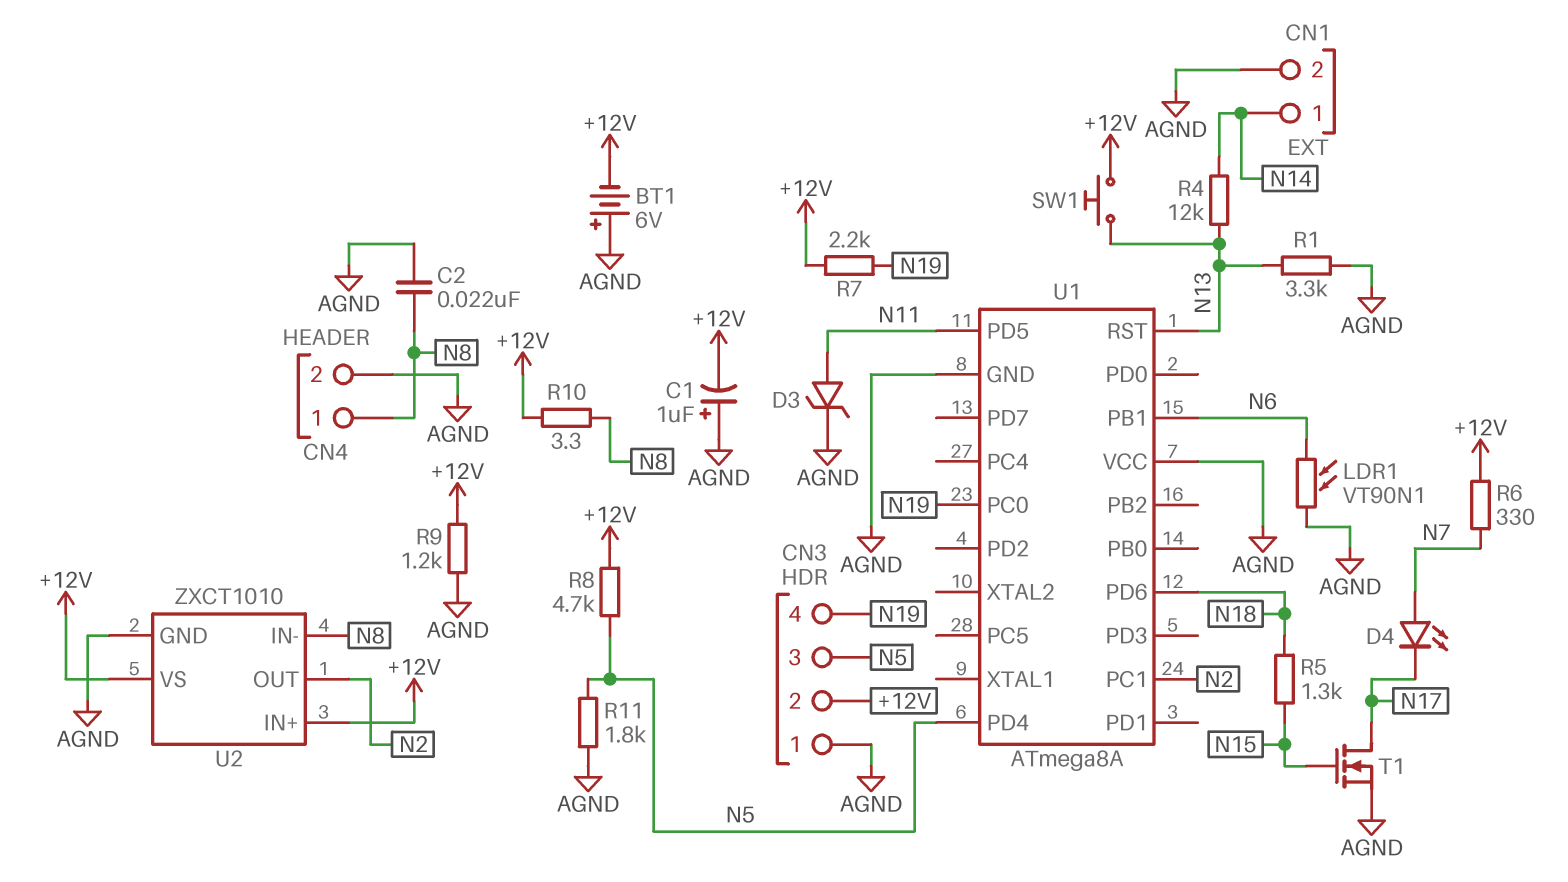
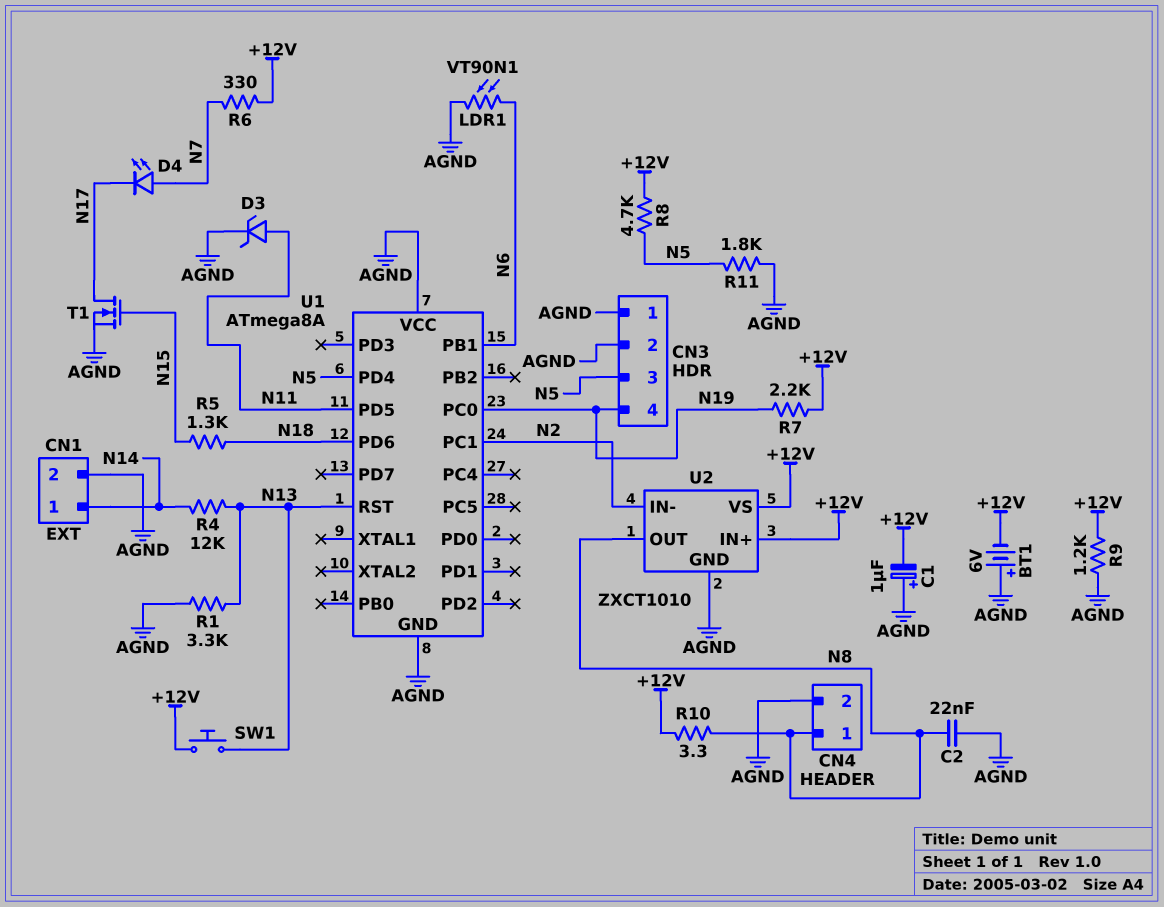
CN3 pin 2: +12V -> AGND
U2 pin IN-: N8 -> N2
U2 pin OUT: N2 -> N8

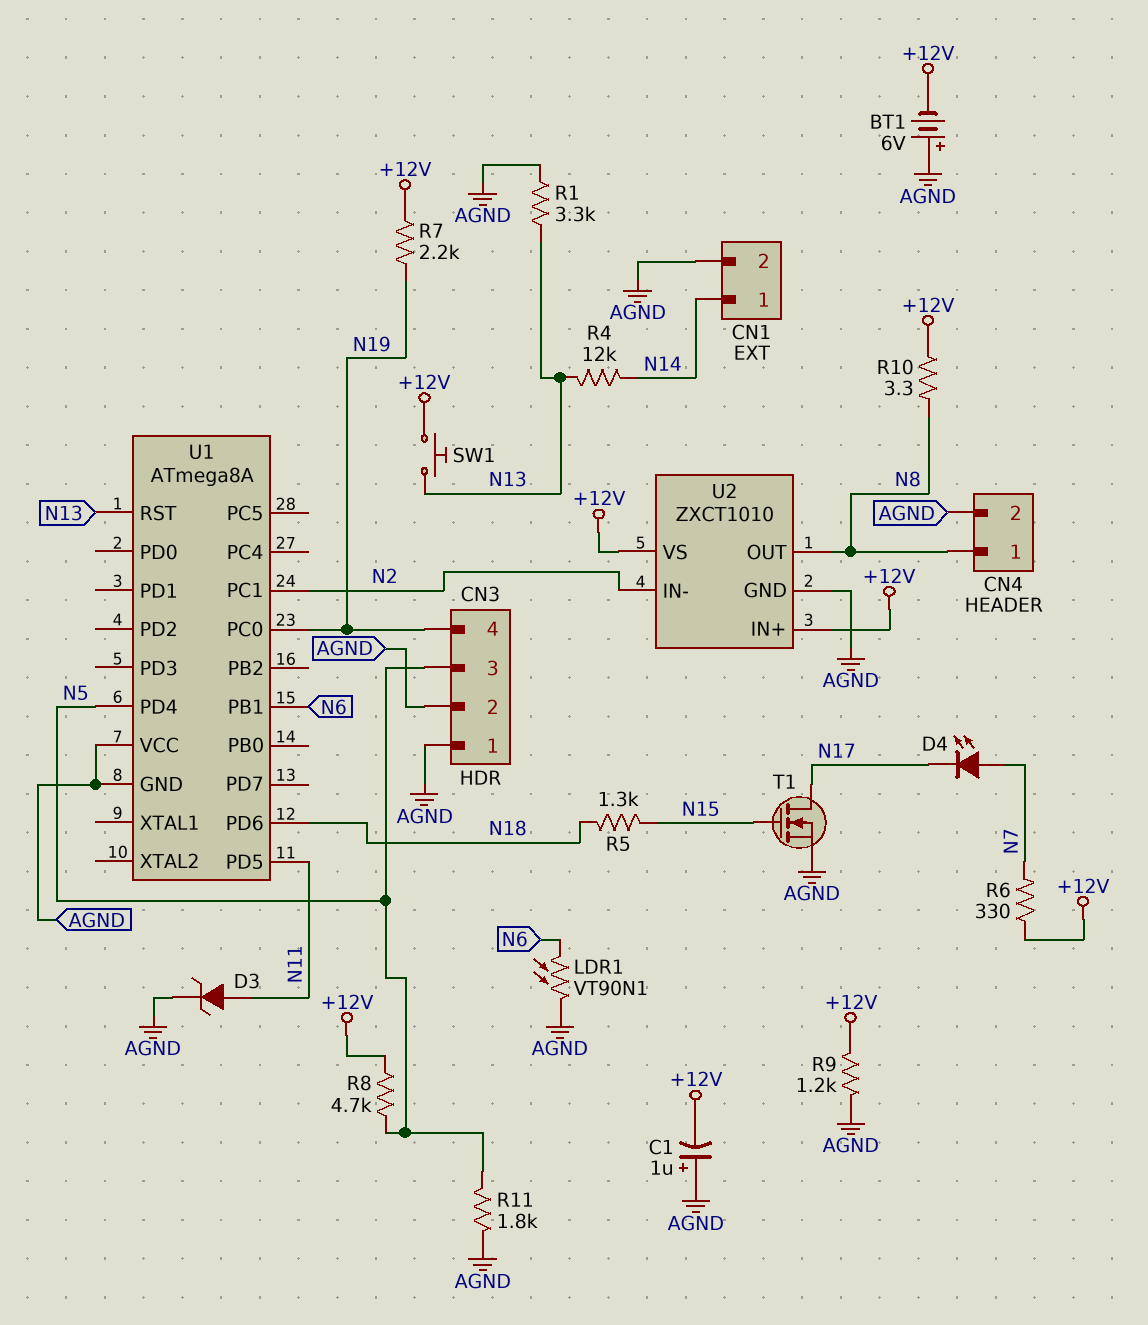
C2: 22nF (AGND, N8) -> none

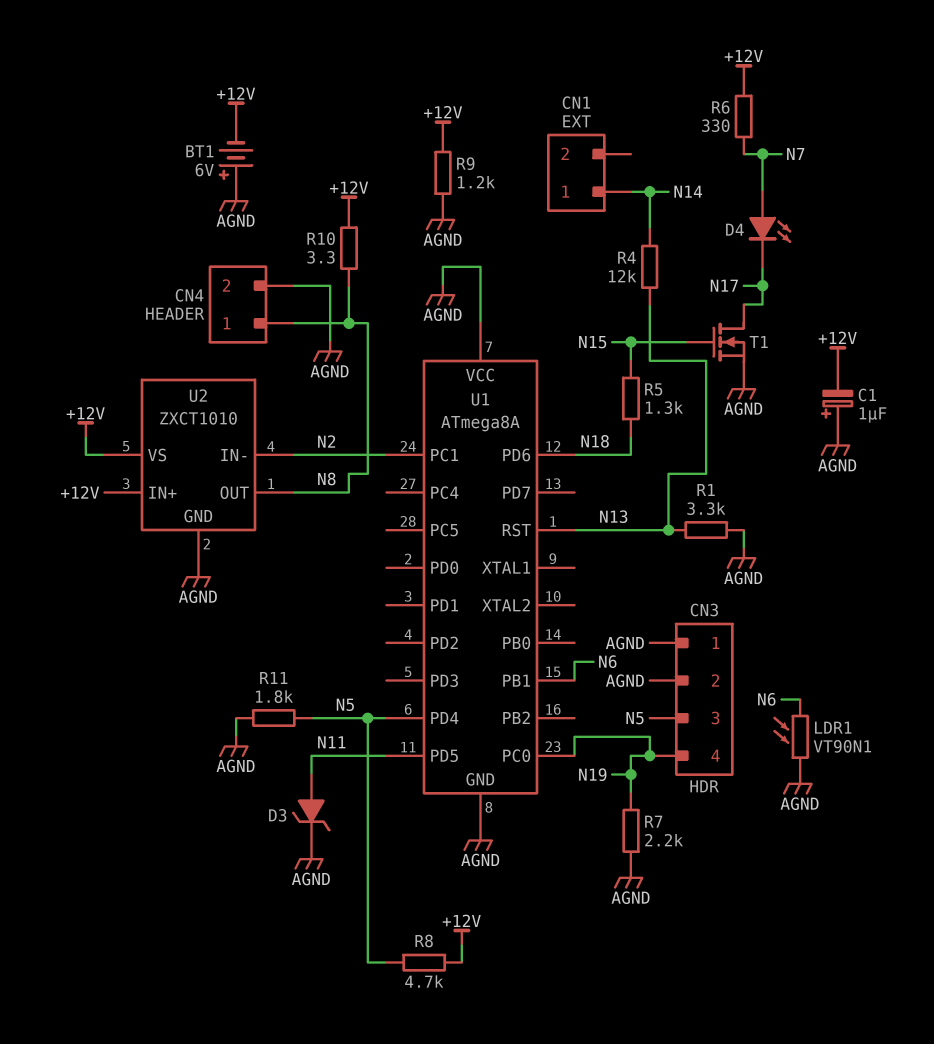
CN1 pin 2: AGND -> none
R7: 2.2k (+12V, N19) -> 2.2k (AGND, N19)
SW1: button (+12V, N13) -> none

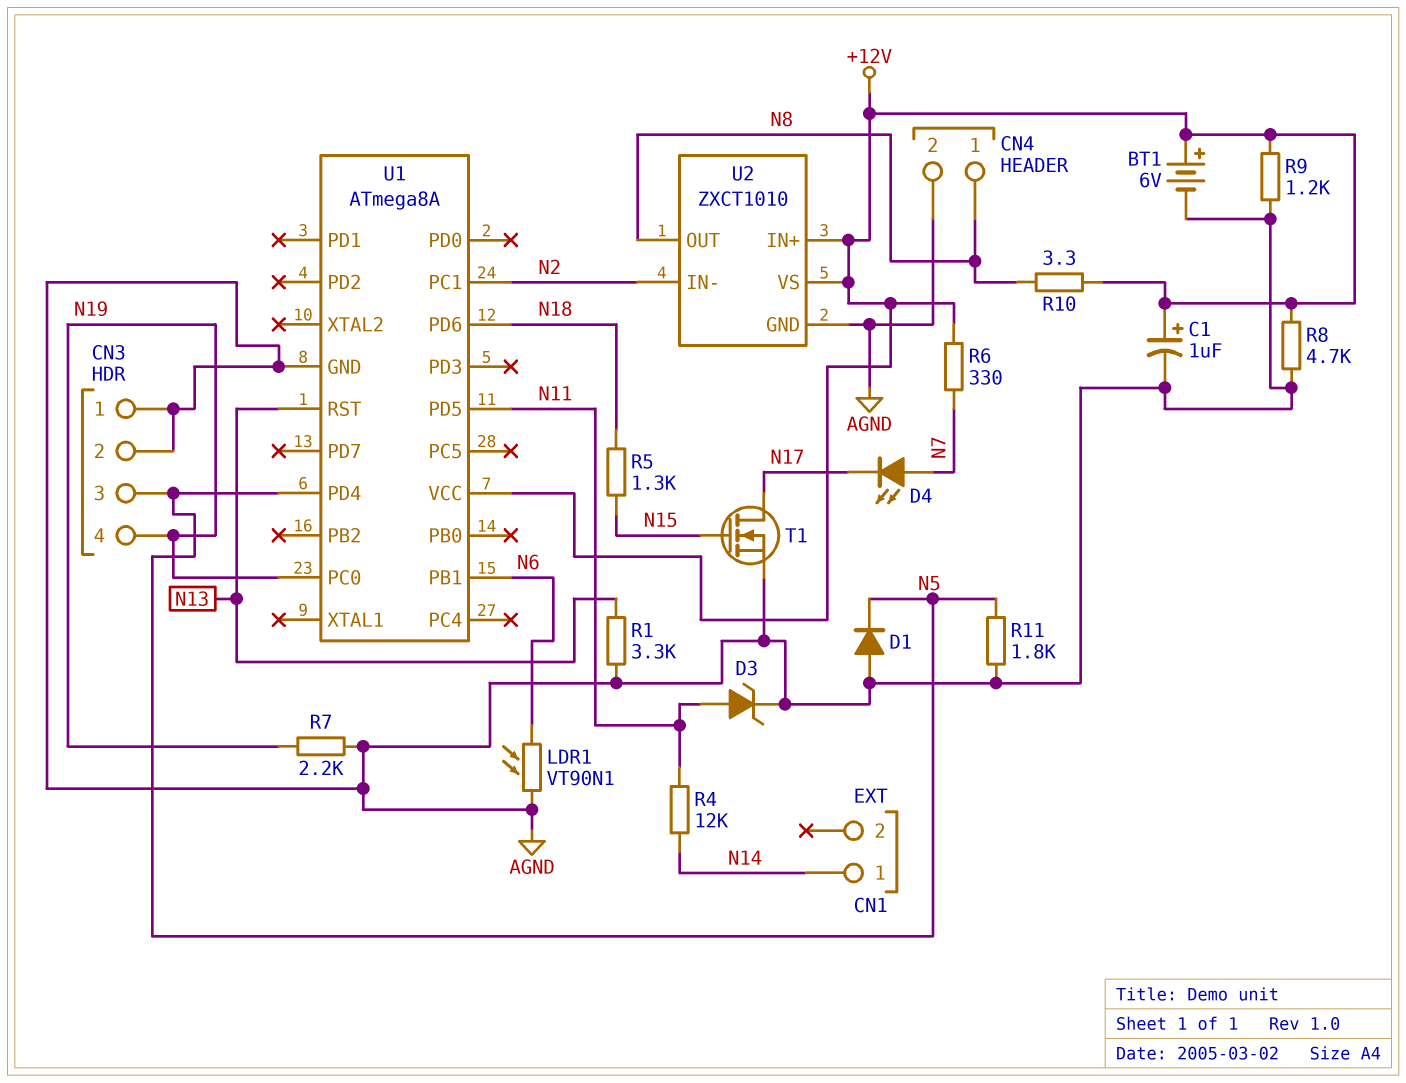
BT1: 6V (plus AGND, minus +12V) -> 6V (plus +12V, minus AGND)
C1: 1uF (plus AGND, minus +12V) -> 1uF (plus +12V, minus AGND)
D1: none -> diode (A AGND, K N5)
R4: 12k (N13, N14) -> 12k (N11, N14)
R8: 4.7k (+12V, N5) -> 4.7k (+12V, AGND)
U1 pin VCC: AGND -> +12V

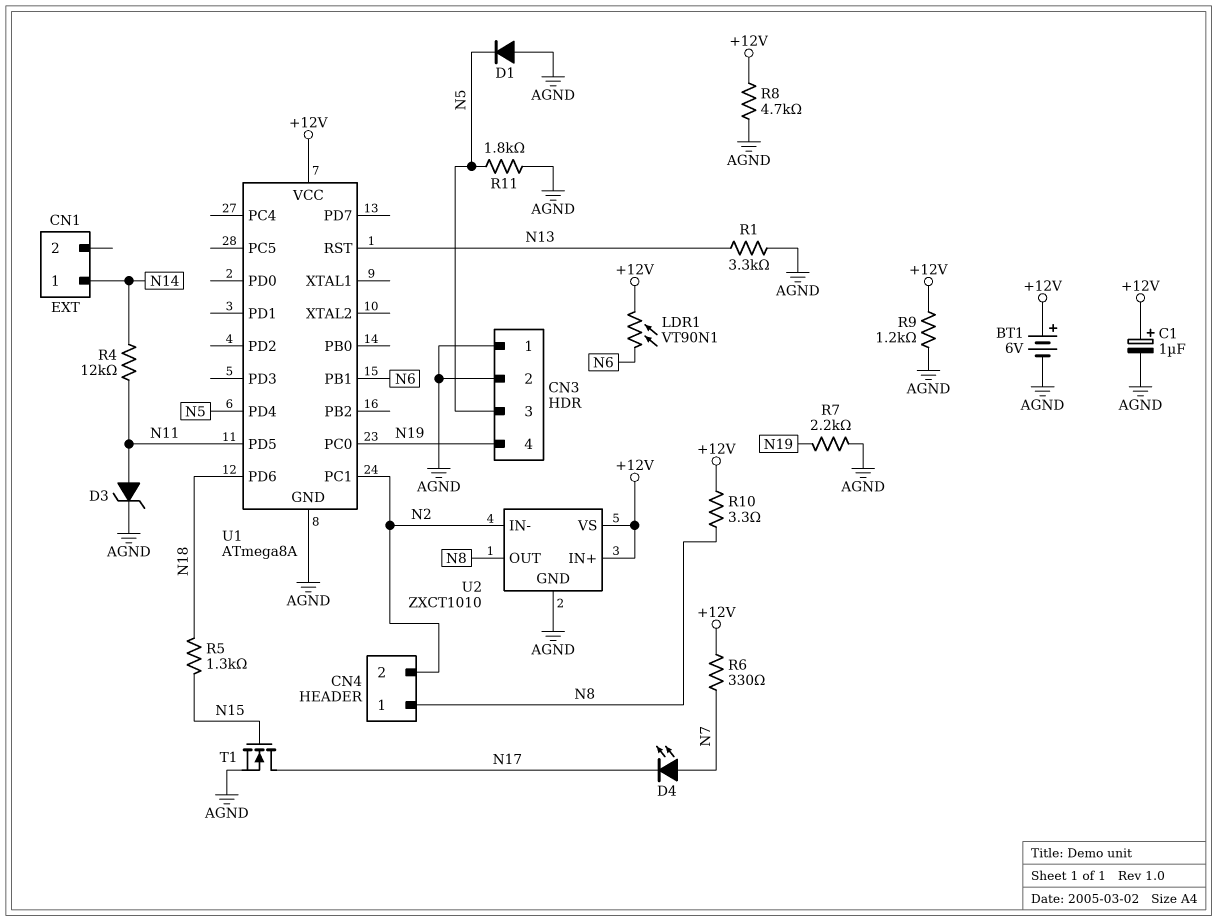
CN4 pin 2: AGND -> N2
LDR1: VT90N1 (AGND, N6) -> VT90N1 (+12V, N6)

